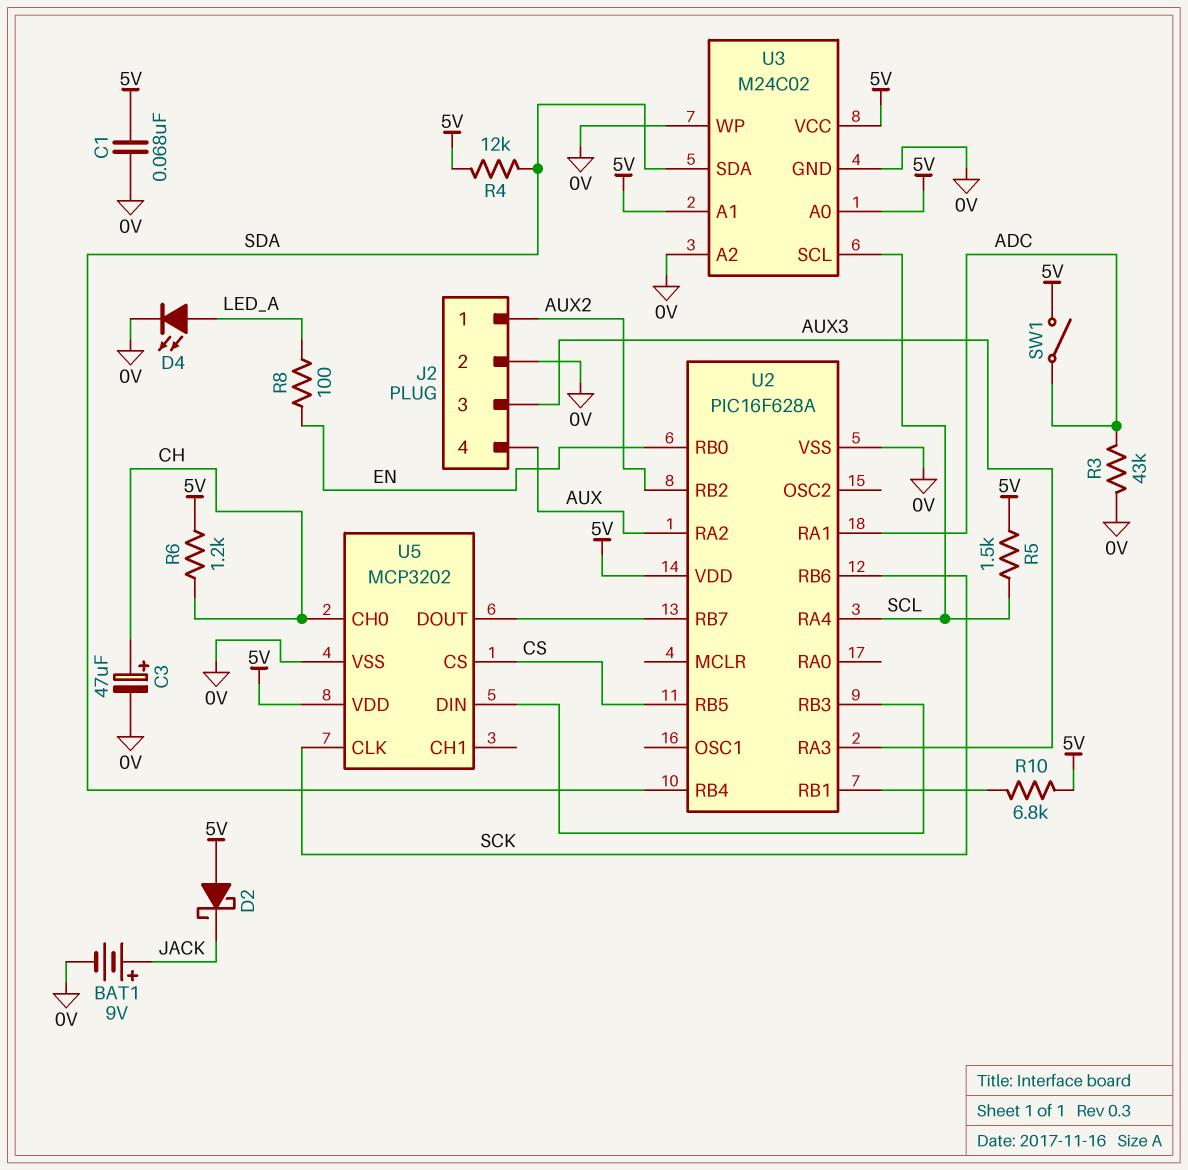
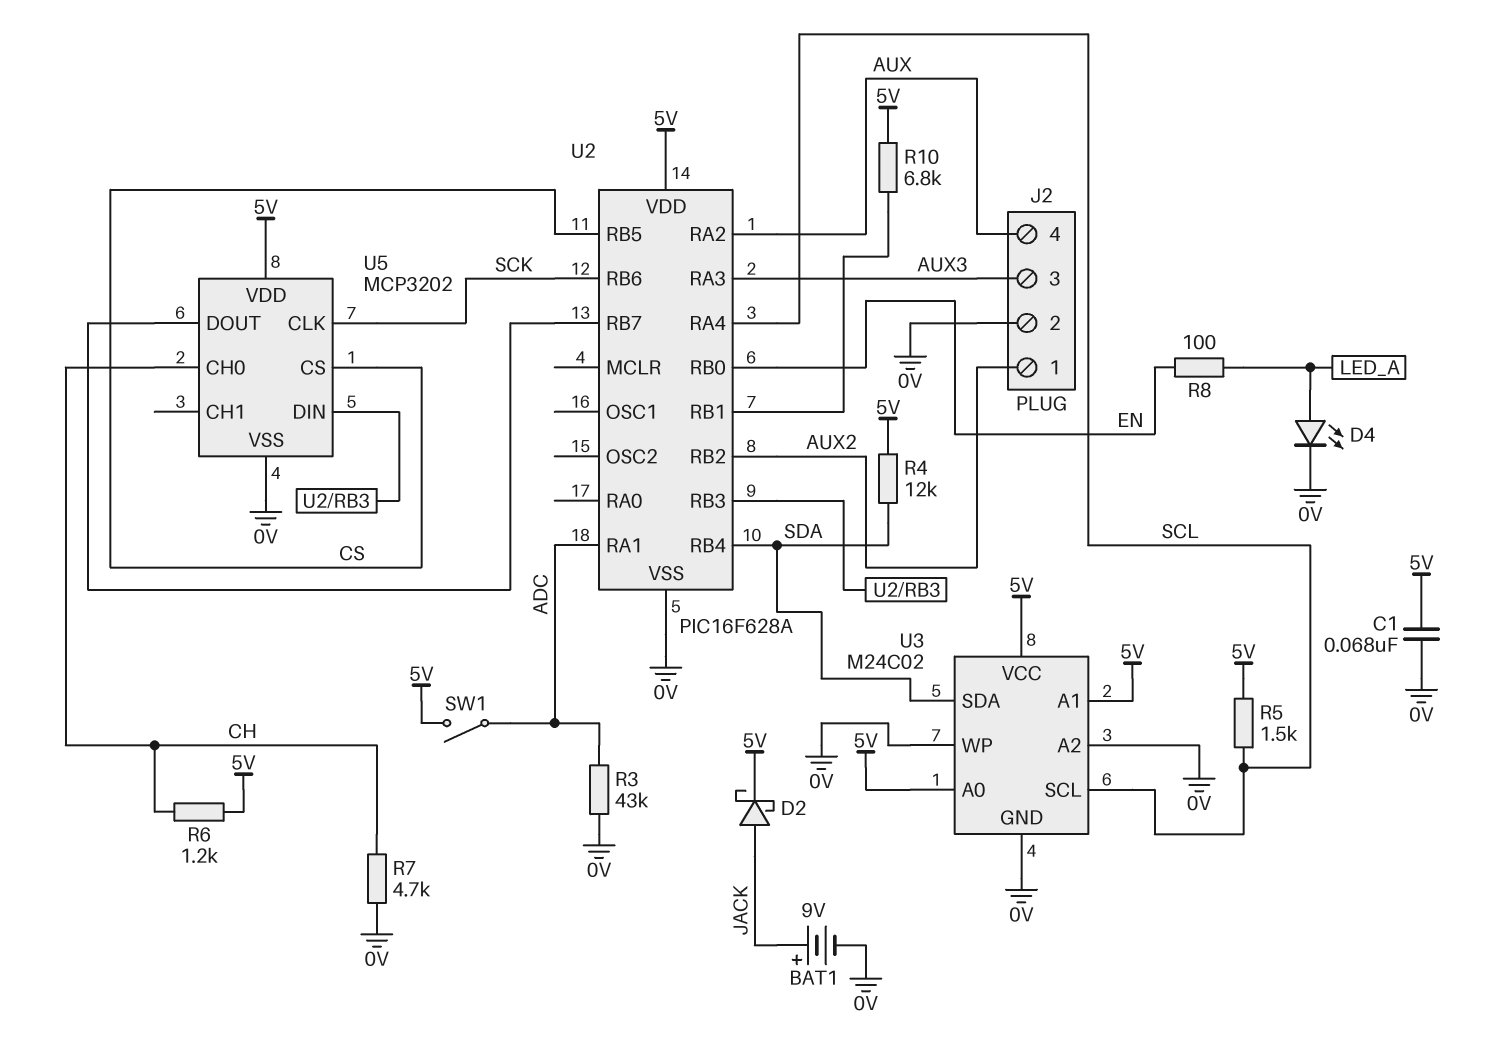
C3: 47uF (plus CH, minus 0V) -> none
D2: schottky (A 5V, K JACK) -> schottky (A JACK, K 5V)
R7: none -> 4.7k (0V, CH)

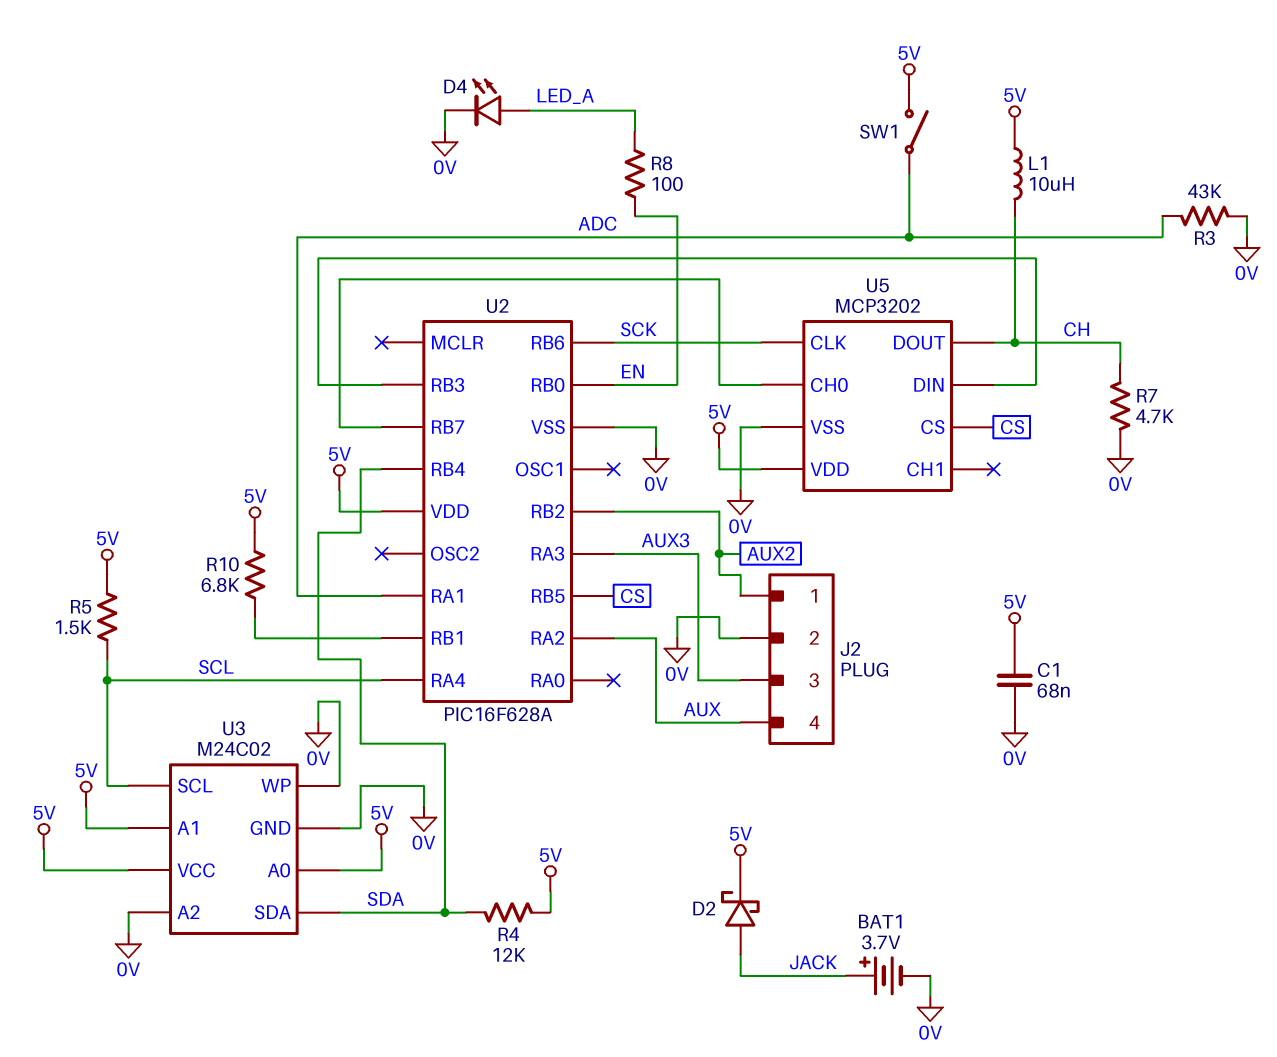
BAT1: 9V (plus JACK, minus 0V) -> 3.7V (plus JACK, minus 0V)
L1: none -> 10uH (5V, CH)
R6: 1.2k (5V, CH) -> none
U5 pin CH0: CH -> U2/RB7
U5 pin DOUT: U2/RB7 -> CH

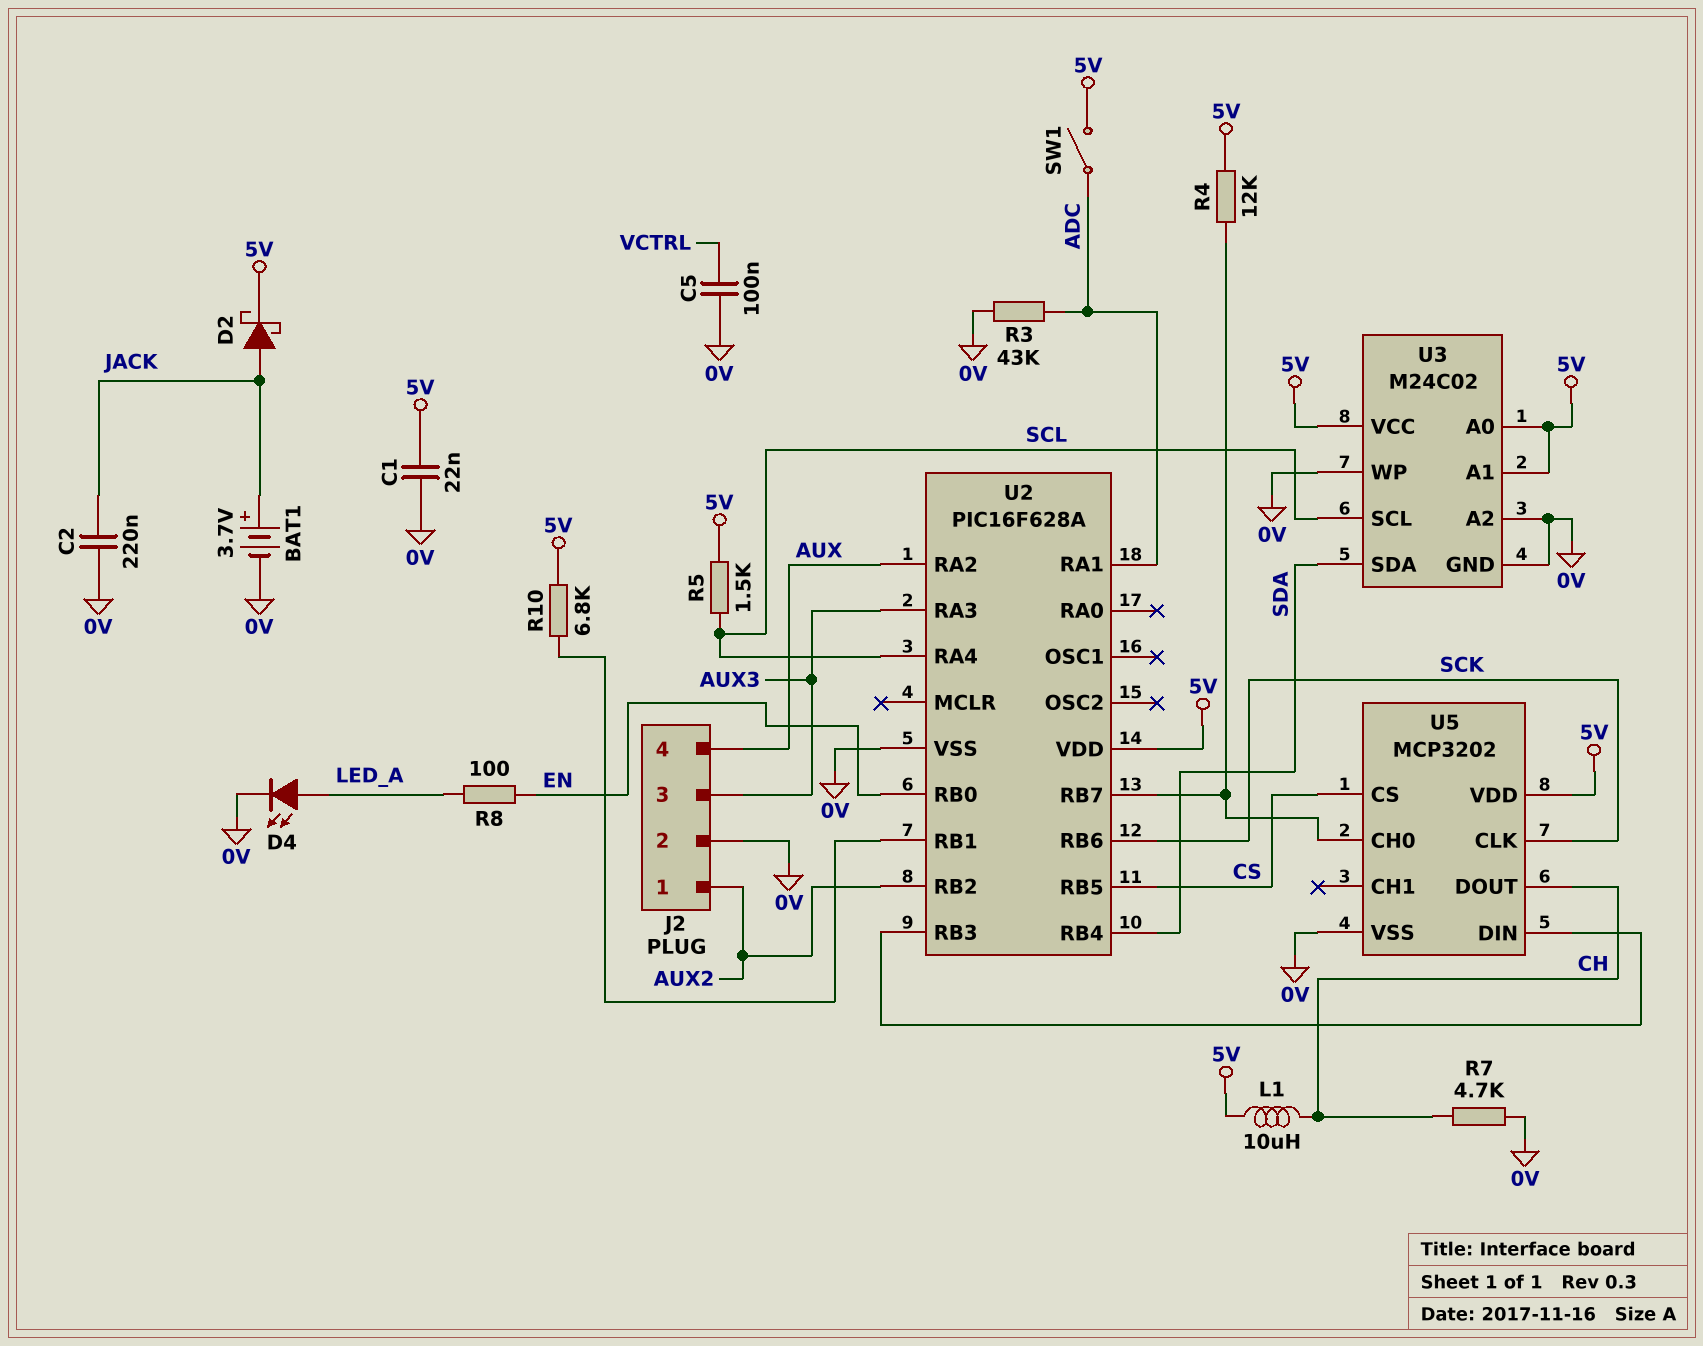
C1: 68nF (0V, 5V) -> 22nF (0V, 5V)
C2: none -> 220nF (0V, JACK)
C5: none -> 100nF (0V, VCTRL)
R4: 12k (5V, SDA) -> 12k (5V, U2/RB7)

